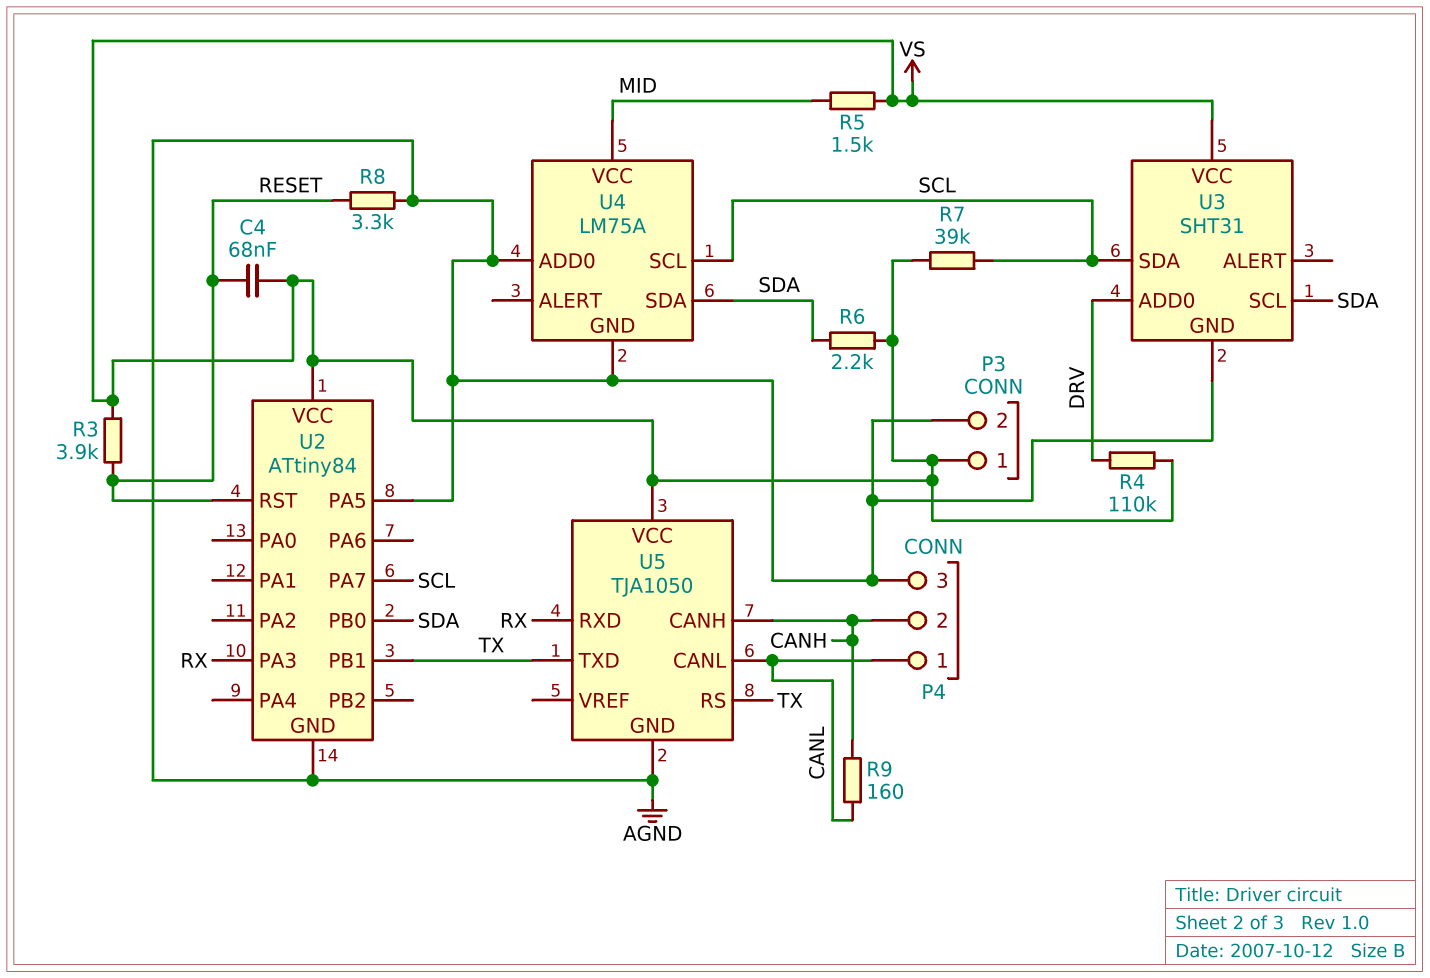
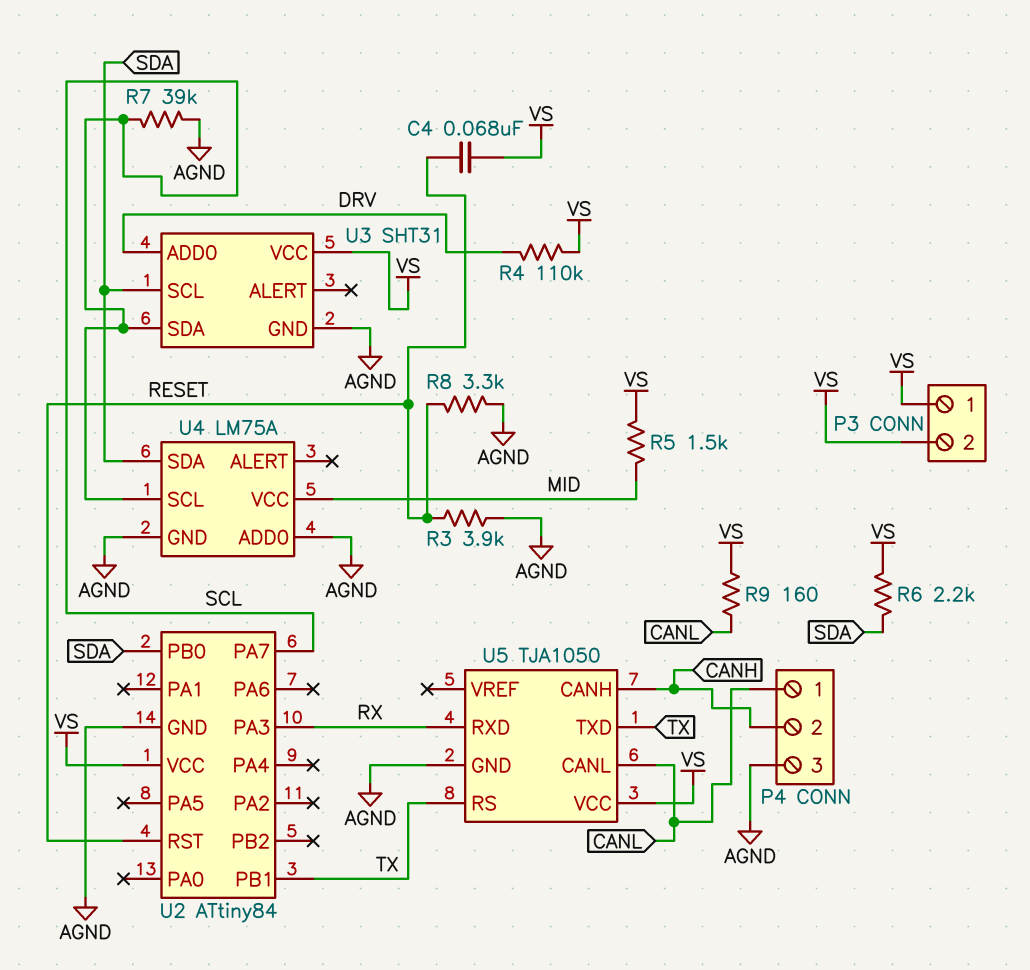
P3 pin 2: AGND -> VS
R3: 3.9k (RESET, VS) -> 3.9k (AGND, RESET)
R7: 39k (SCL, VS) -> 39k (AGND, SCL)
R9: 160 (CANH, CANL) -> 160 (CANL, VS)
U2 pin PA5: AGND -> none

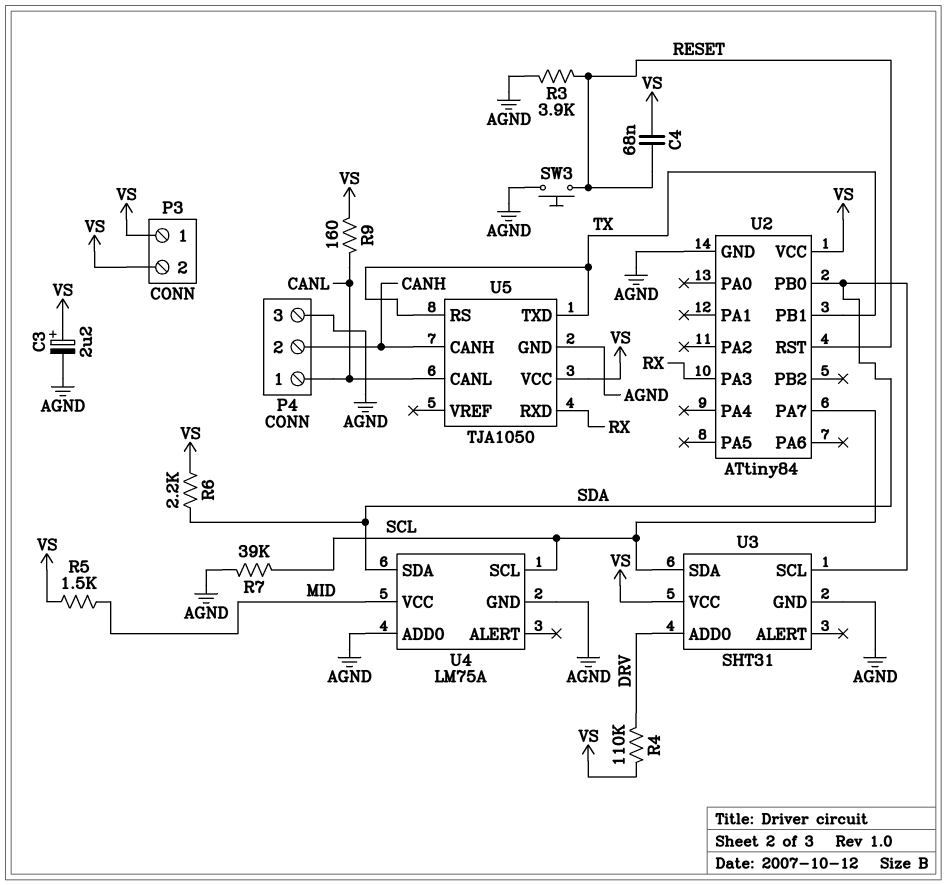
C3: none -> 2.2uF (plus VS, minus AGND)
R8: 3.3k (AGND, RESET) -> none
SW3: none -> button (AGND, RESET)

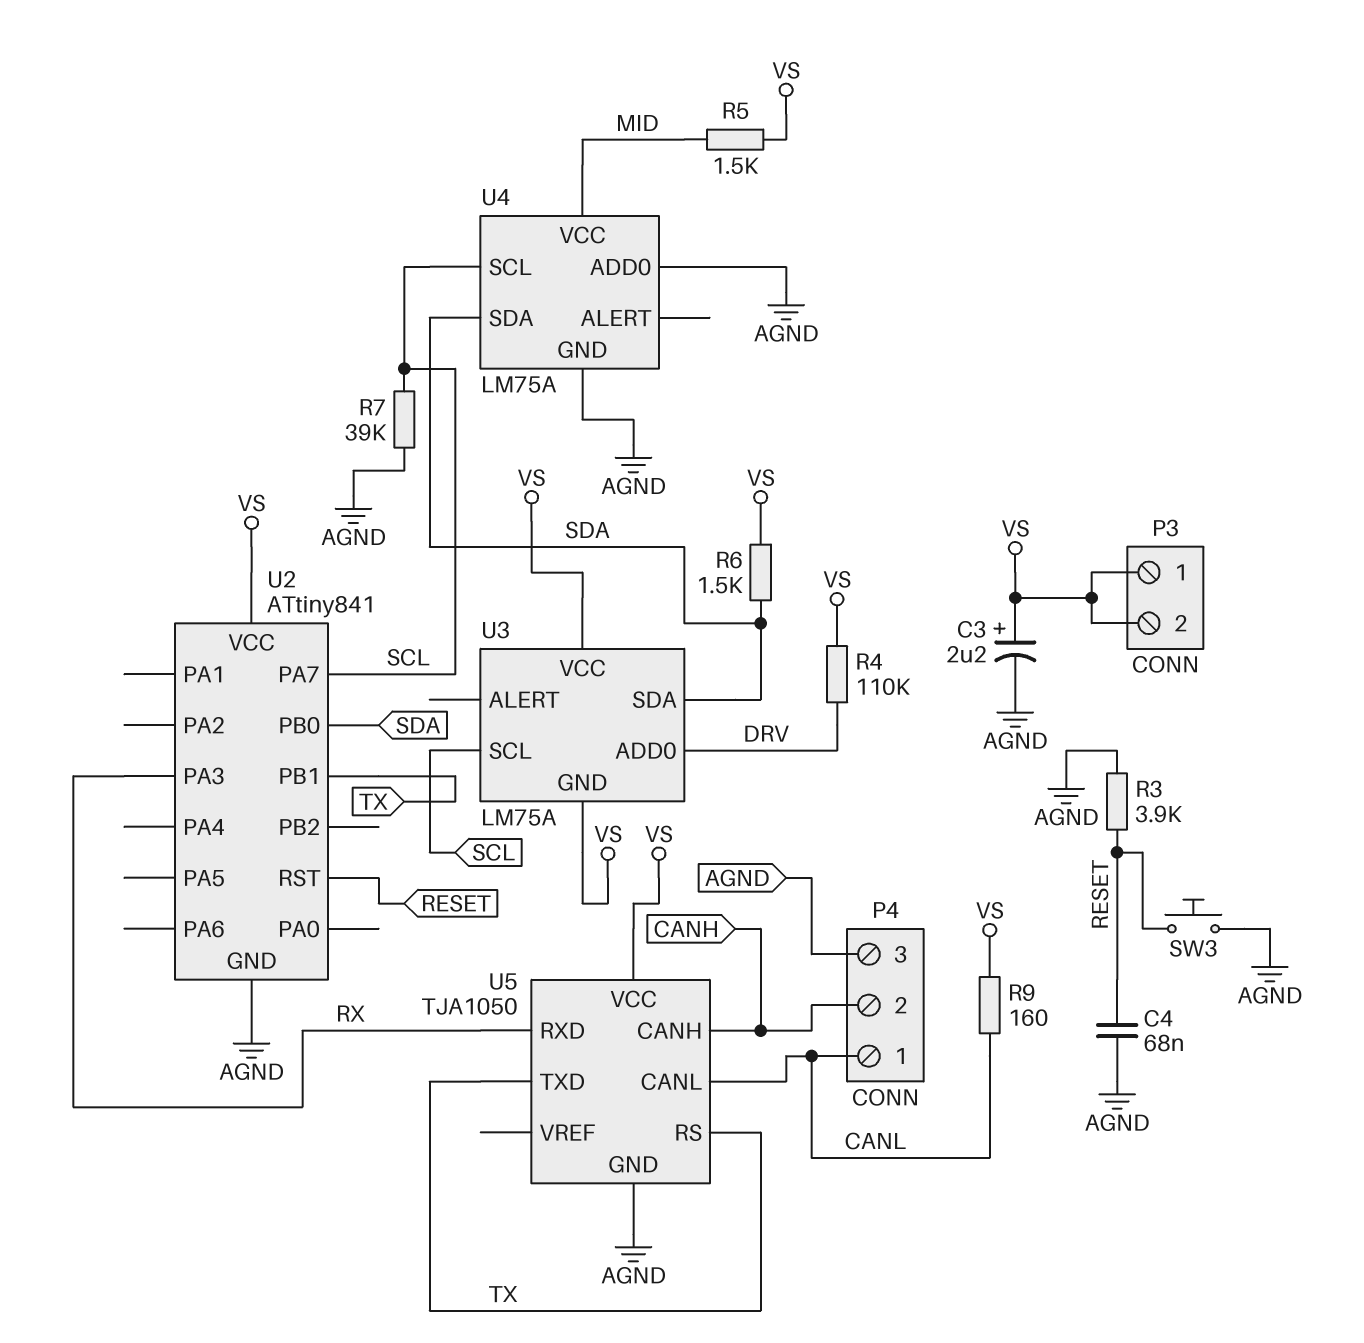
C4: 68nF (RESET, VS) -> 68nF (AGND, RESET)
R6: 2.2k (SDA, VS) -> 1.5k (SDA, VS)
U2: ATtiny84 -> ATtiny841
U3: SHT31 -> LM75A
U3 pin GND: AGND -> VS
U3 pin SCL: SDA -> SCL
U3 pin SDA: SCL -> SDA

